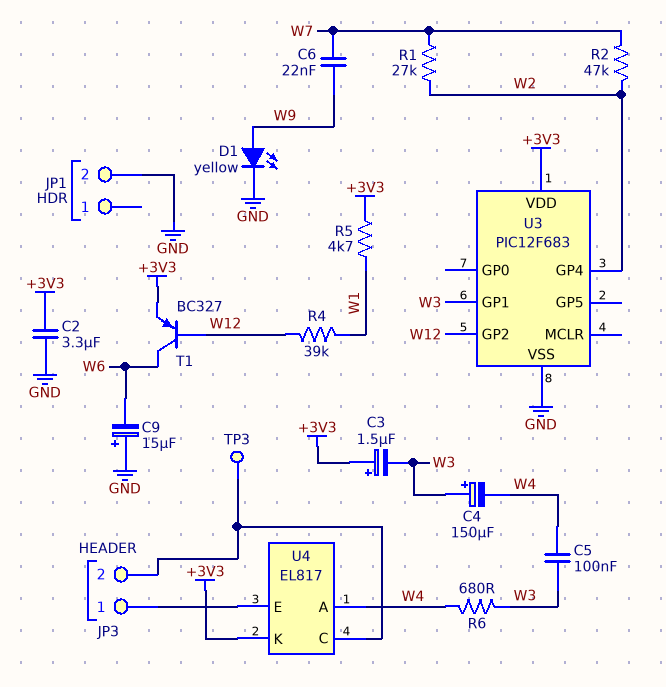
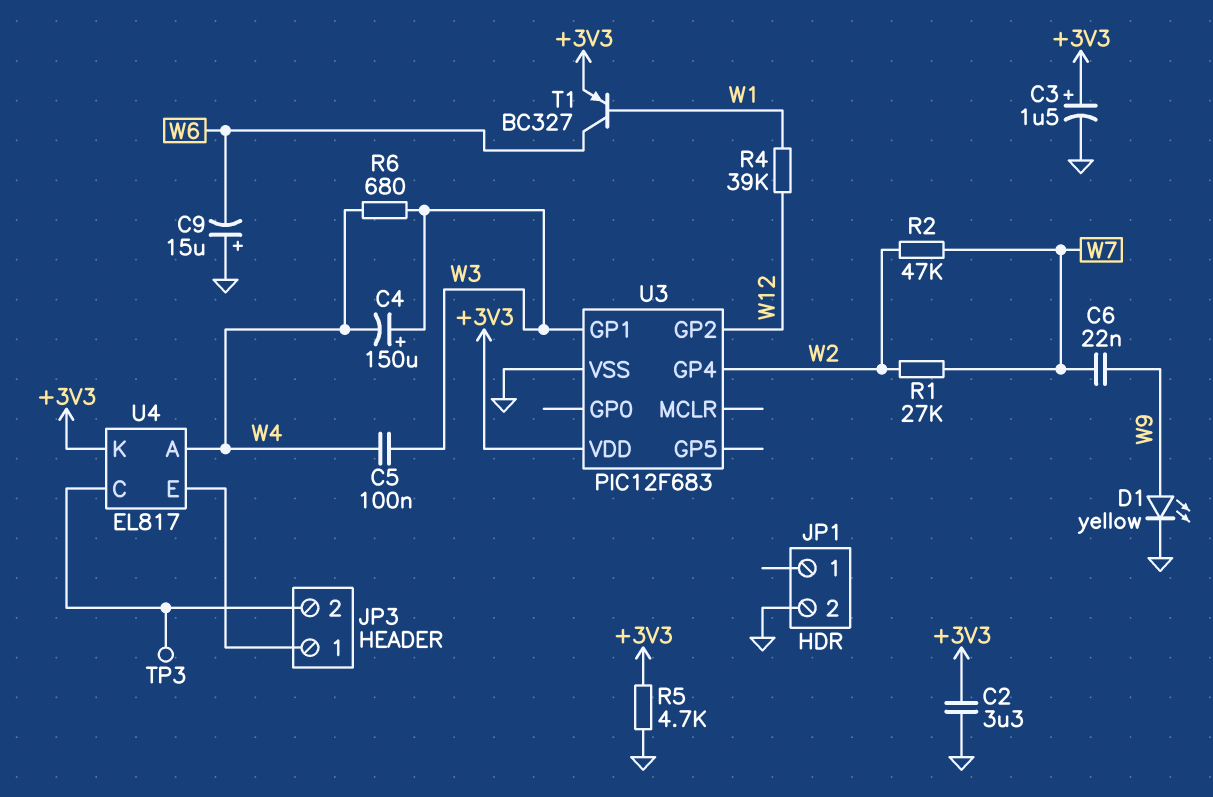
C3: 1.5uF (plus +3V3, minus W3) -> 1.5uF (plus +3V3, minus GND)
R5: 4.7k (+3V3, W1) -> 4.7k (+3V3, GND)
T1: PNP BC327 (B W12, C W6, E +3V3) -> PNP BC327 (B W1, C W6, E +3V3)

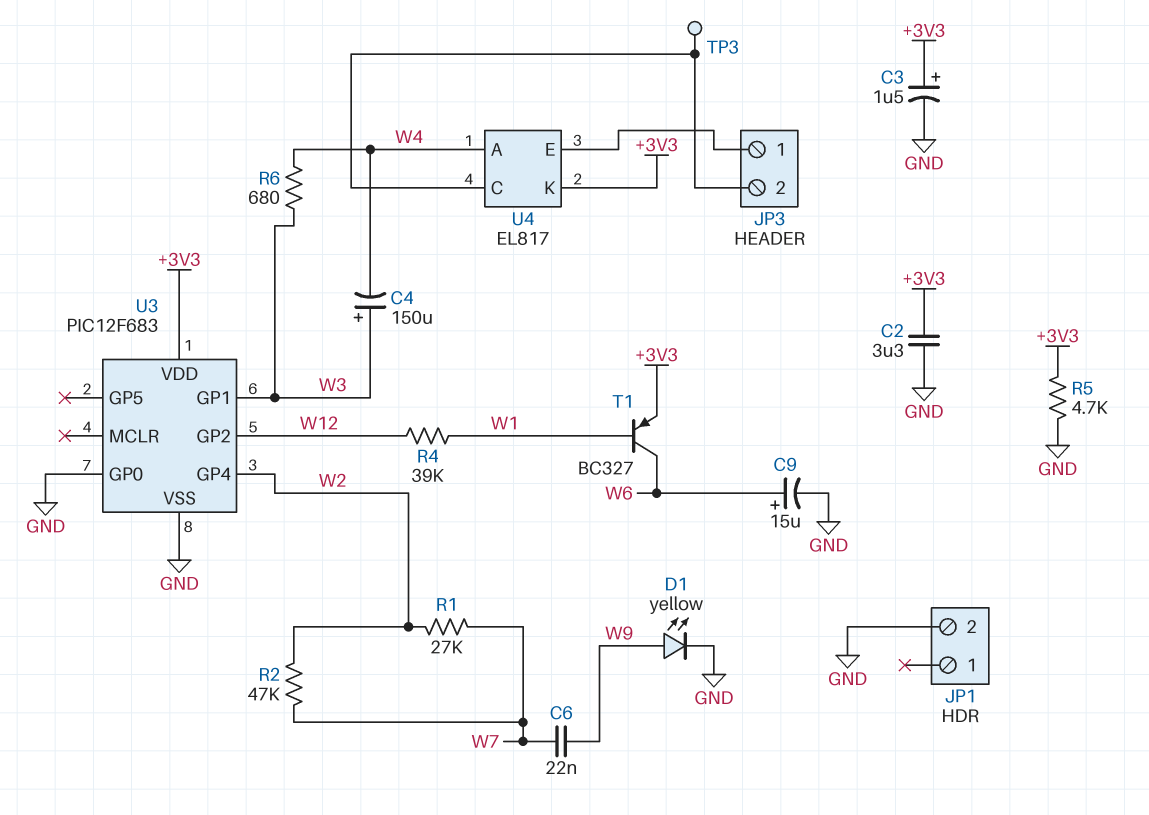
C5: 100nF (W3, W4) -> none
C9: 15uF (plus GND, minus W6) -> 15uF (plus W6, minus GND)
U3 pin GP0: none -> GND

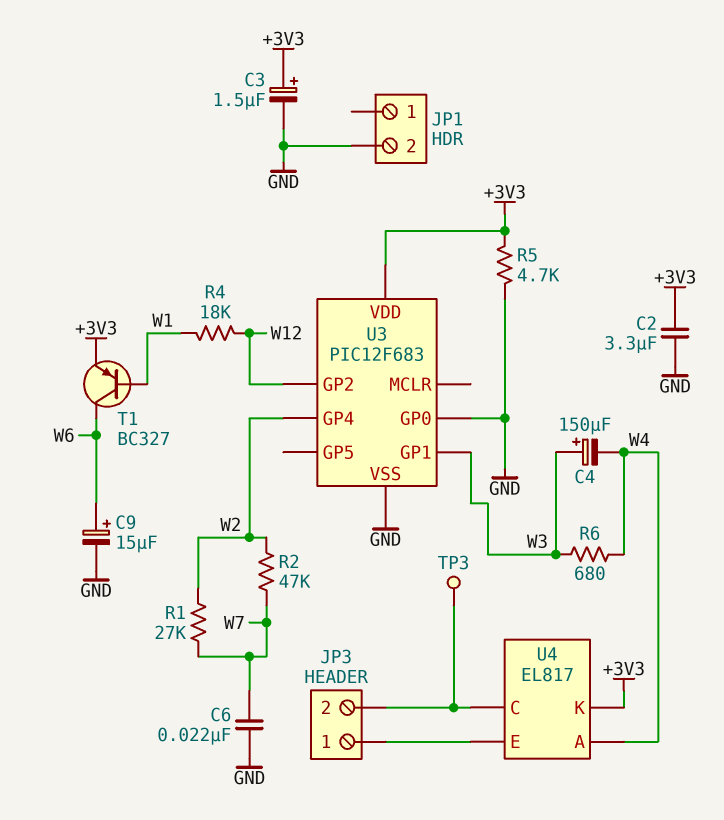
C6: 22nF (W7, W9) -> 22nF (GND, W7)
D1: LED yellow (A W9, K GND) -> none
R4: 39k (W1, W12) -> 18k (W1, W12)

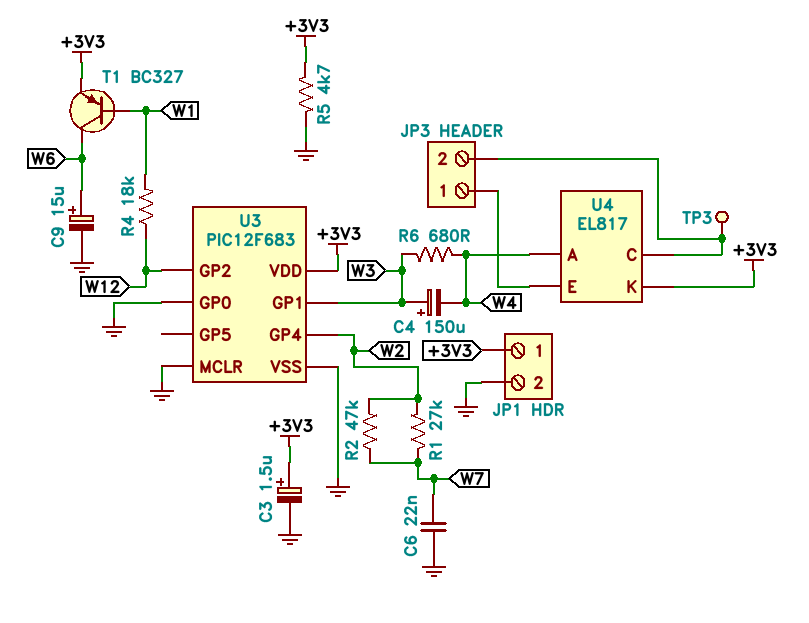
C2: 3.3uF (+3V3, GND) -> none
JP1 pin 1: none -> +3V3
U3 pin MCLR: none -> GND

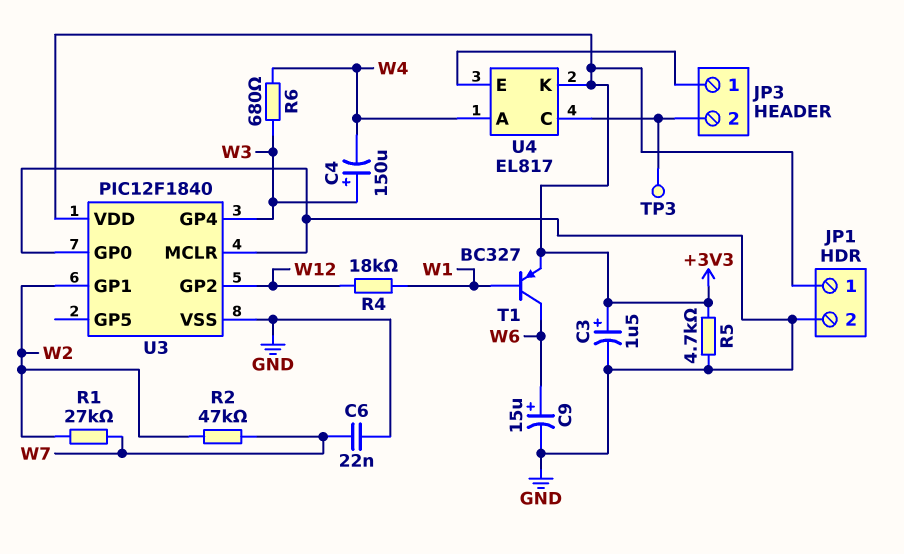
U3: PIC12F683 -> PIC12F1840
U3 pin GP1: W3 -> W2
U3 pin GP4: W2 -> W3

